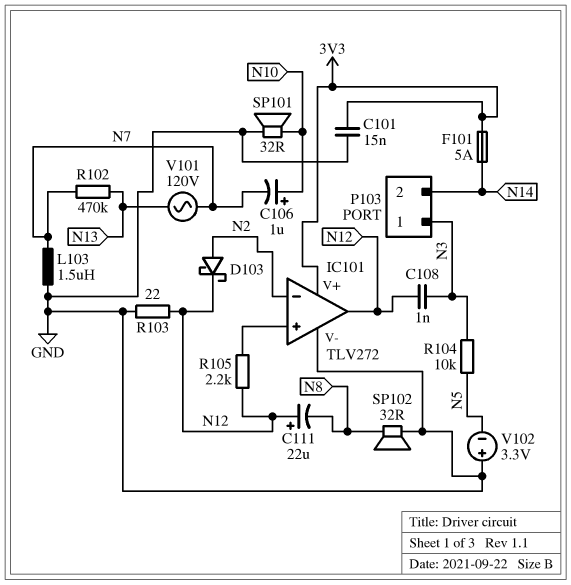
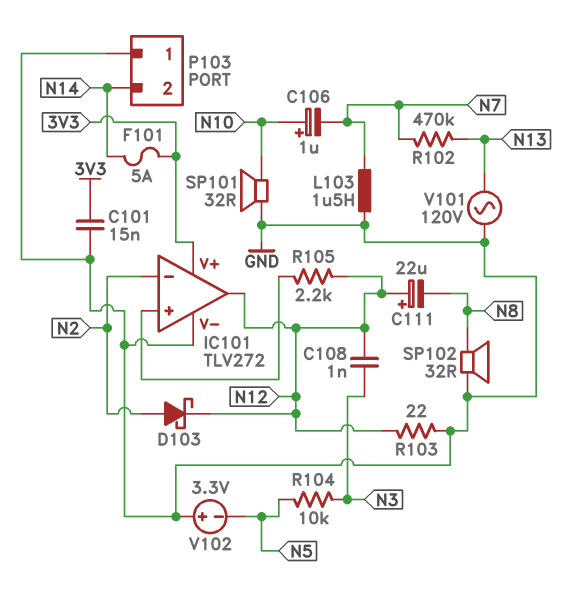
P103 pin 1: N3 -> GND
V101: AC 120V (N7, N13) -> AC 120V (GND, N13)

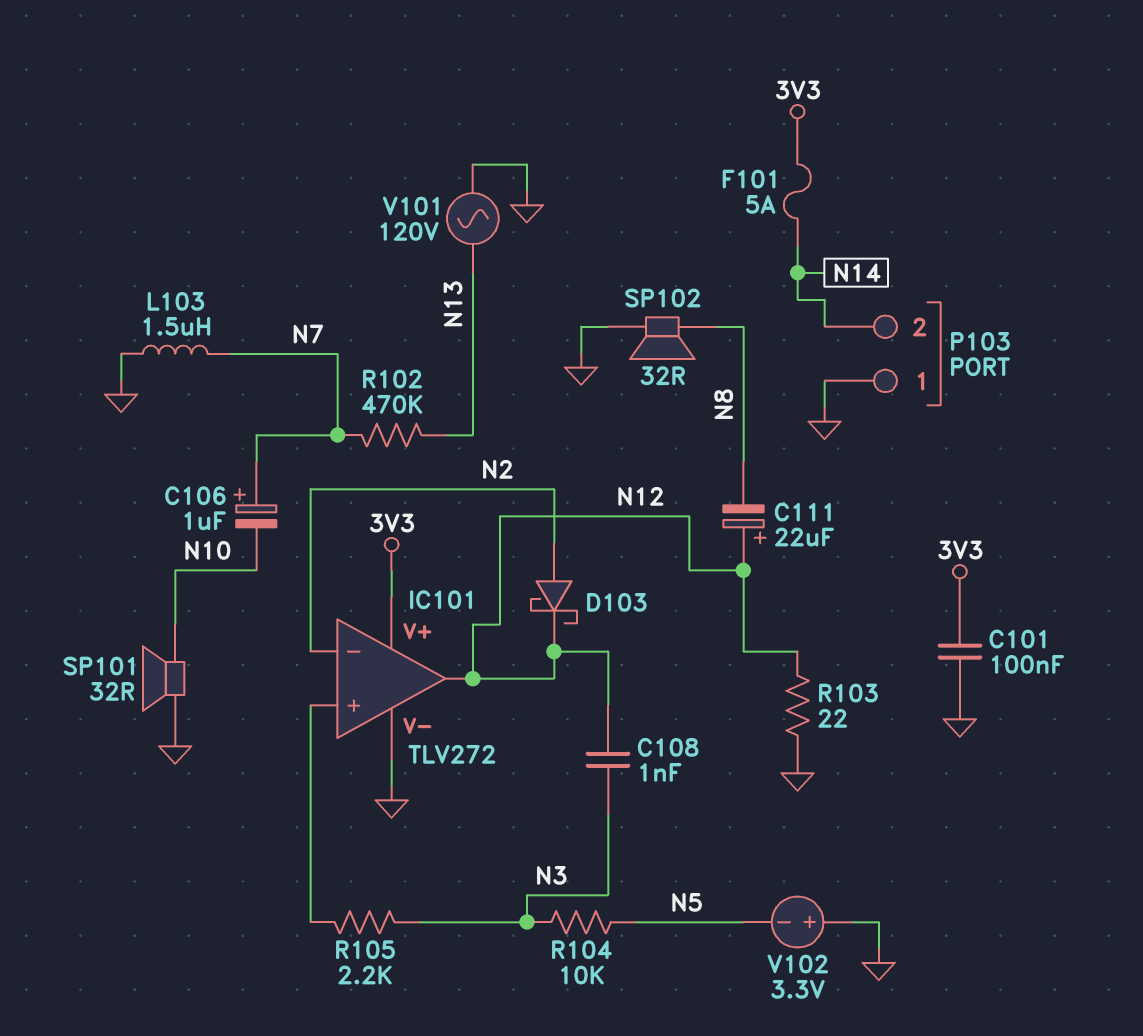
C101: 15nF (3V3, GND) -> 100nF (3V3, GND)
C106: 1uF (plus N10, minus N7) -> 1uF (plus N7, minus N10)
R105: 2.2k (IC101/in+, N12) -> 2.2k (IC101/in+, N3)

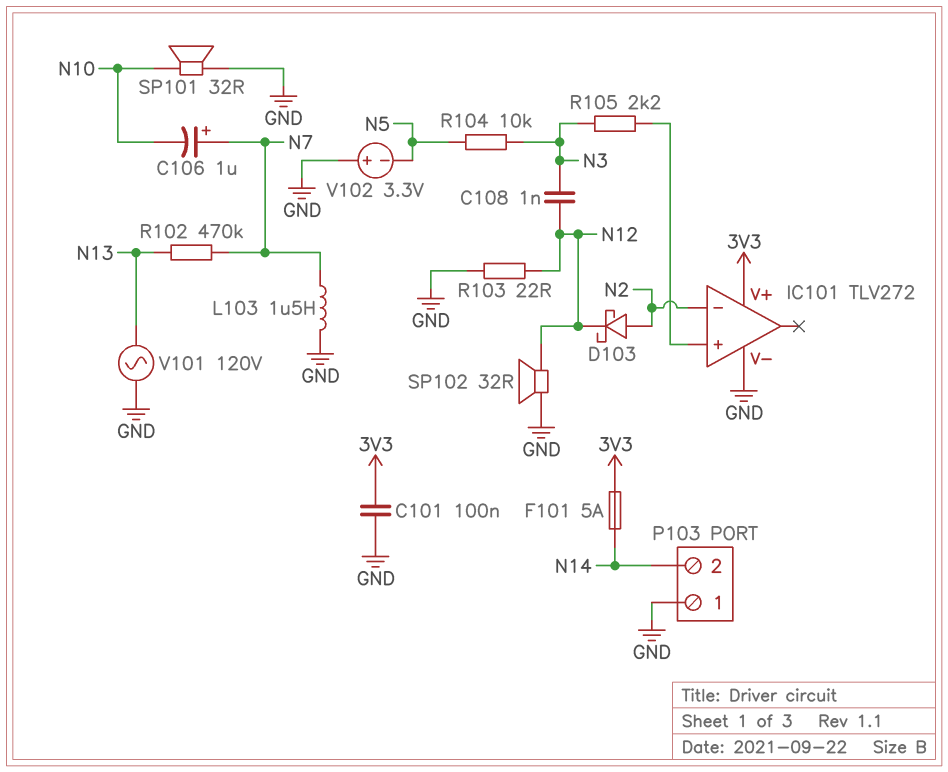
C111: 22uF (plus N12, minus N8) -> none
IC101 pin out: N12 -> none
SP102: speaker 32R (GND, N8) -> speaker 32R (GND, N12)

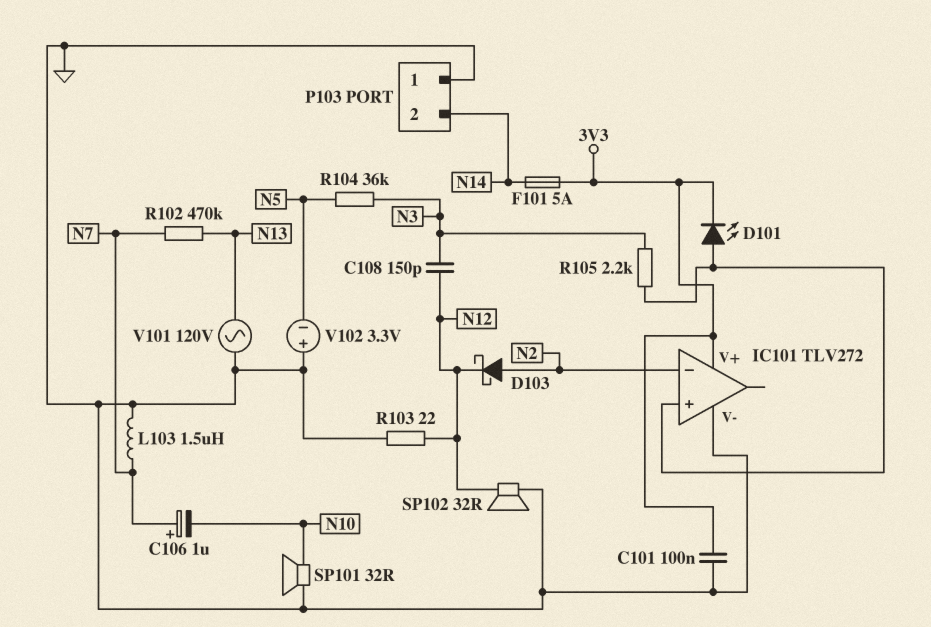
C108: 1nF (N3, N12) -> 150pF (N3, N12)
D101: none -> LED (A IC101/in+, K 3V3)
R104: 10k (N3, N5) -> 36k (N3, N5)

